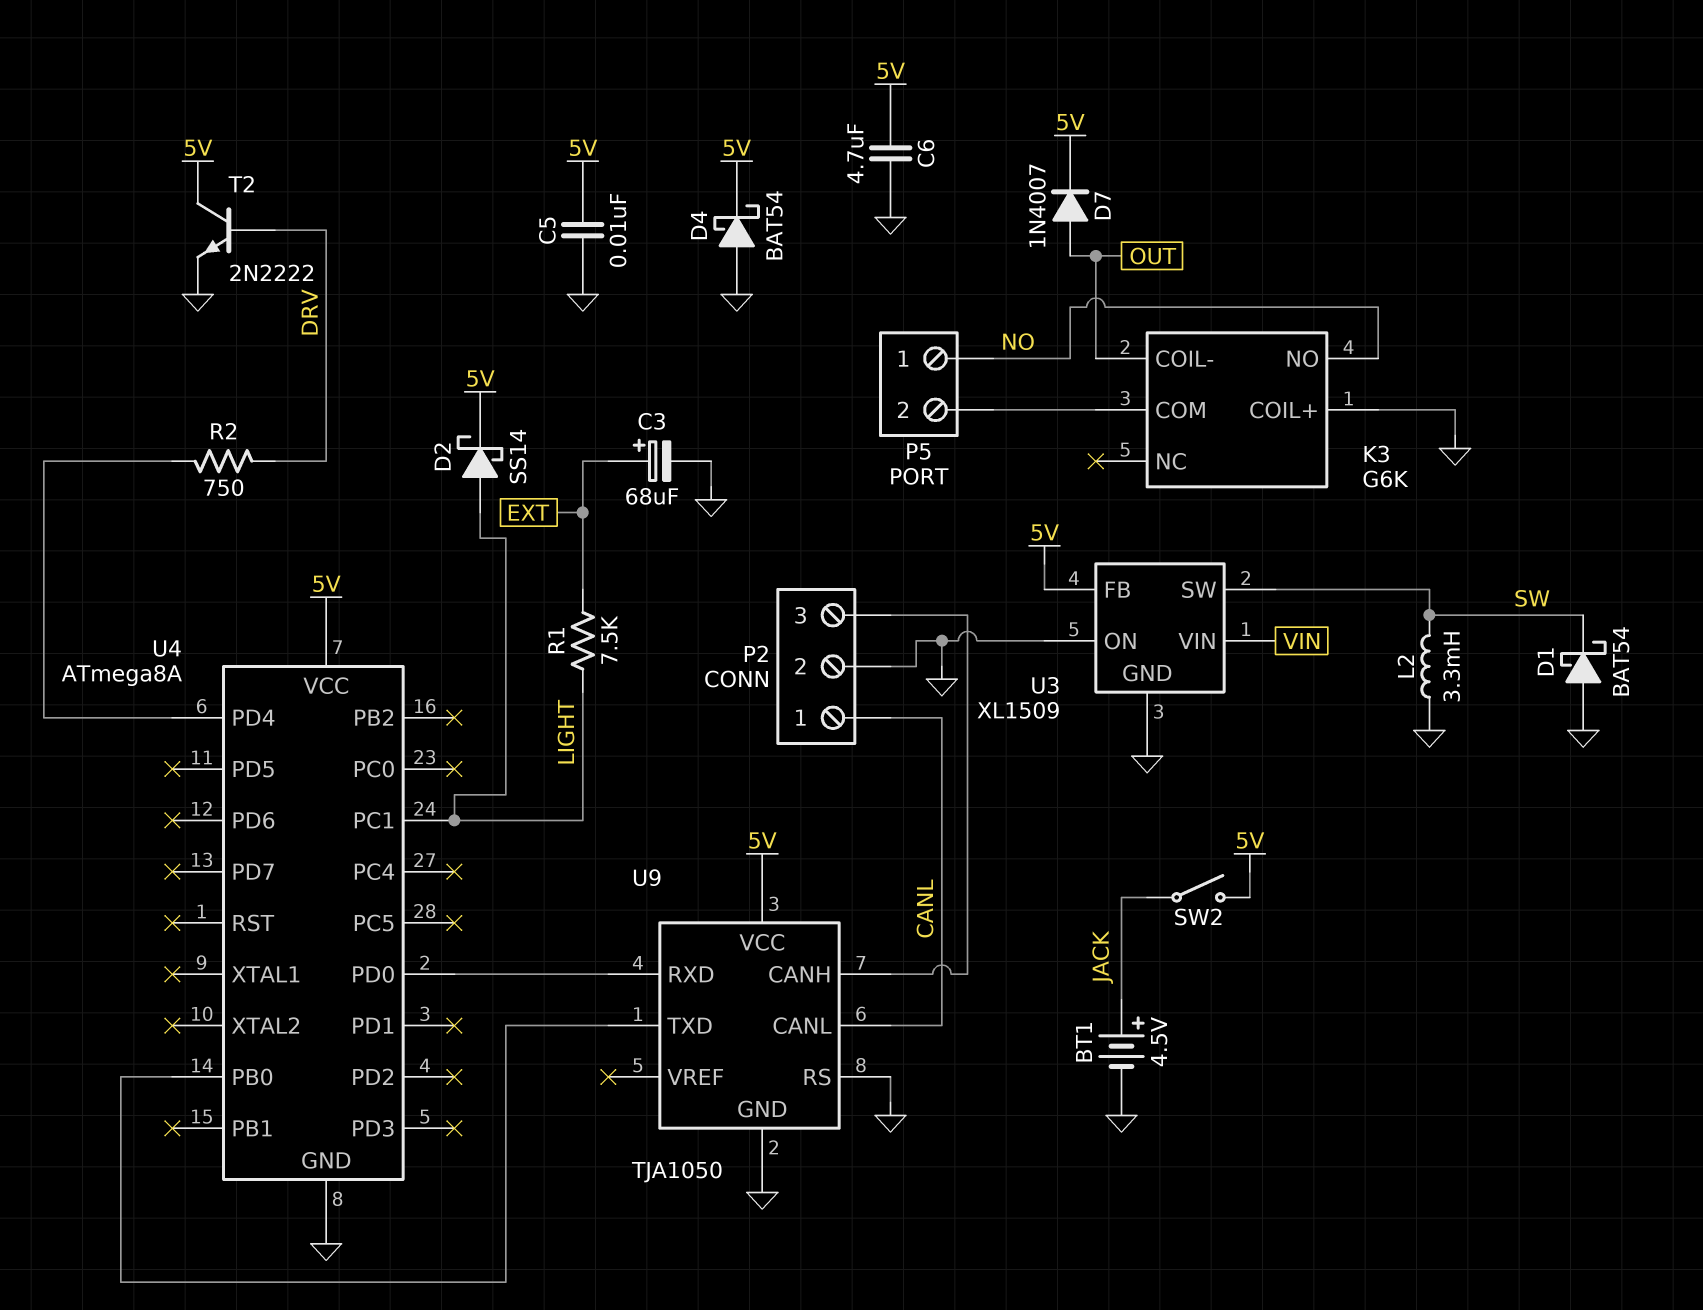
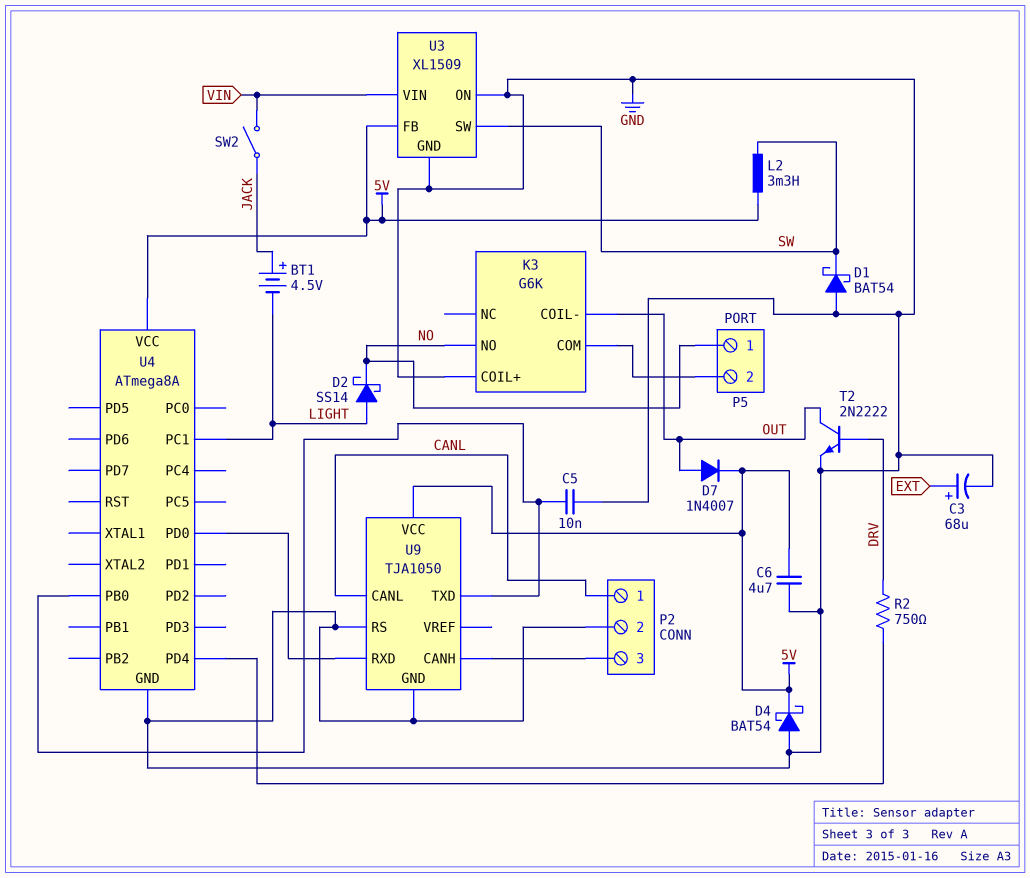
BT1: 4.5V (plus JACK, minus GND) -> 4.5V (plus JACK, minus LIGHT)
C5: 10nF (5V, GND) -> 10nF (GND, U4/PB0)
D2: schottky SS14 (A LIGHT, K 5V) -> schottky SS14 (A LIGHT, K NO)
L2: 3.3mH (GND, SW) -> 3.3mH (5V, SW)
R1: 7.5k (EXT, LIGHT) -> none
SW2: switch (5V, JACK) -> switch (JACK, VIN)
T2: NPN 2N2222 (B DRV, C 5V, E GND) -> NPN 2N2222 (B DRV, C OUT, E GND)

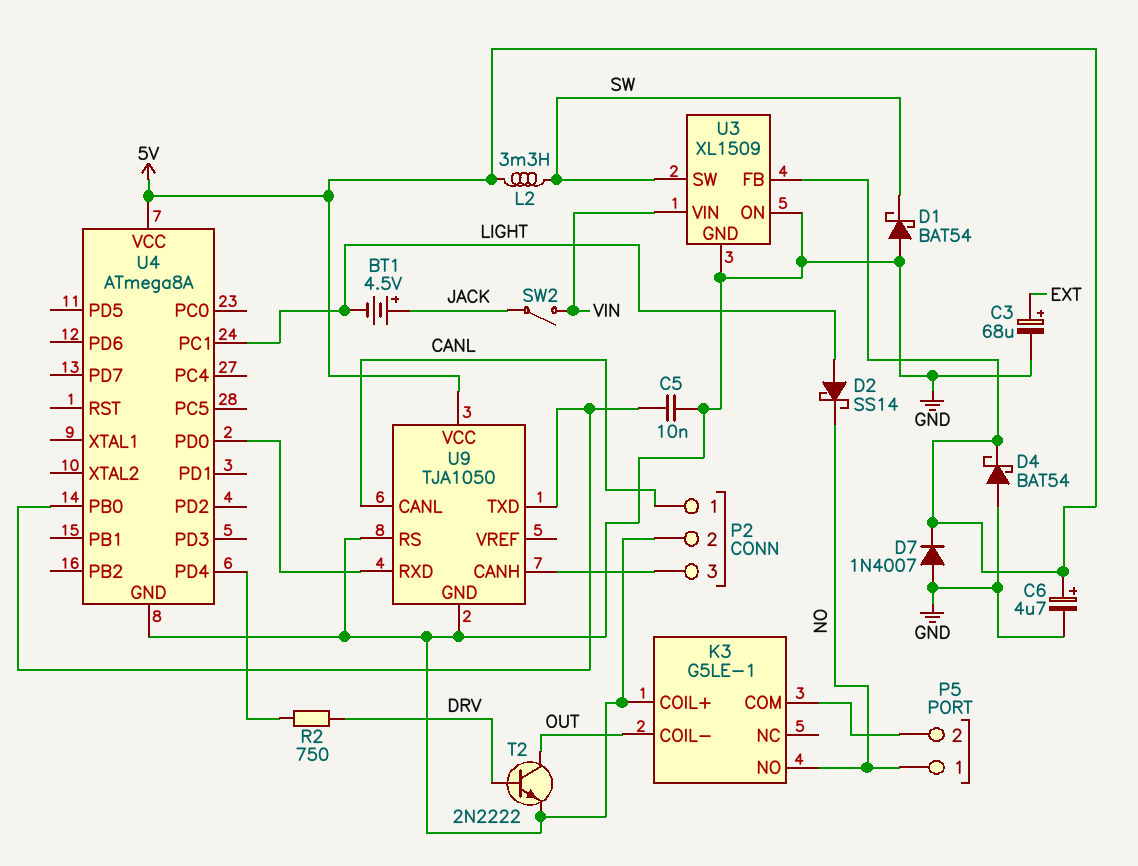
C6: 4.7uF (5V, GND) -> 4.7uF (plus 5V, minus GND)
D7: diode 1N4007 (A OUT, K 5V) -> diode 1N4007 (A GND, K 5V)
K3: G6K -> G5LE-1

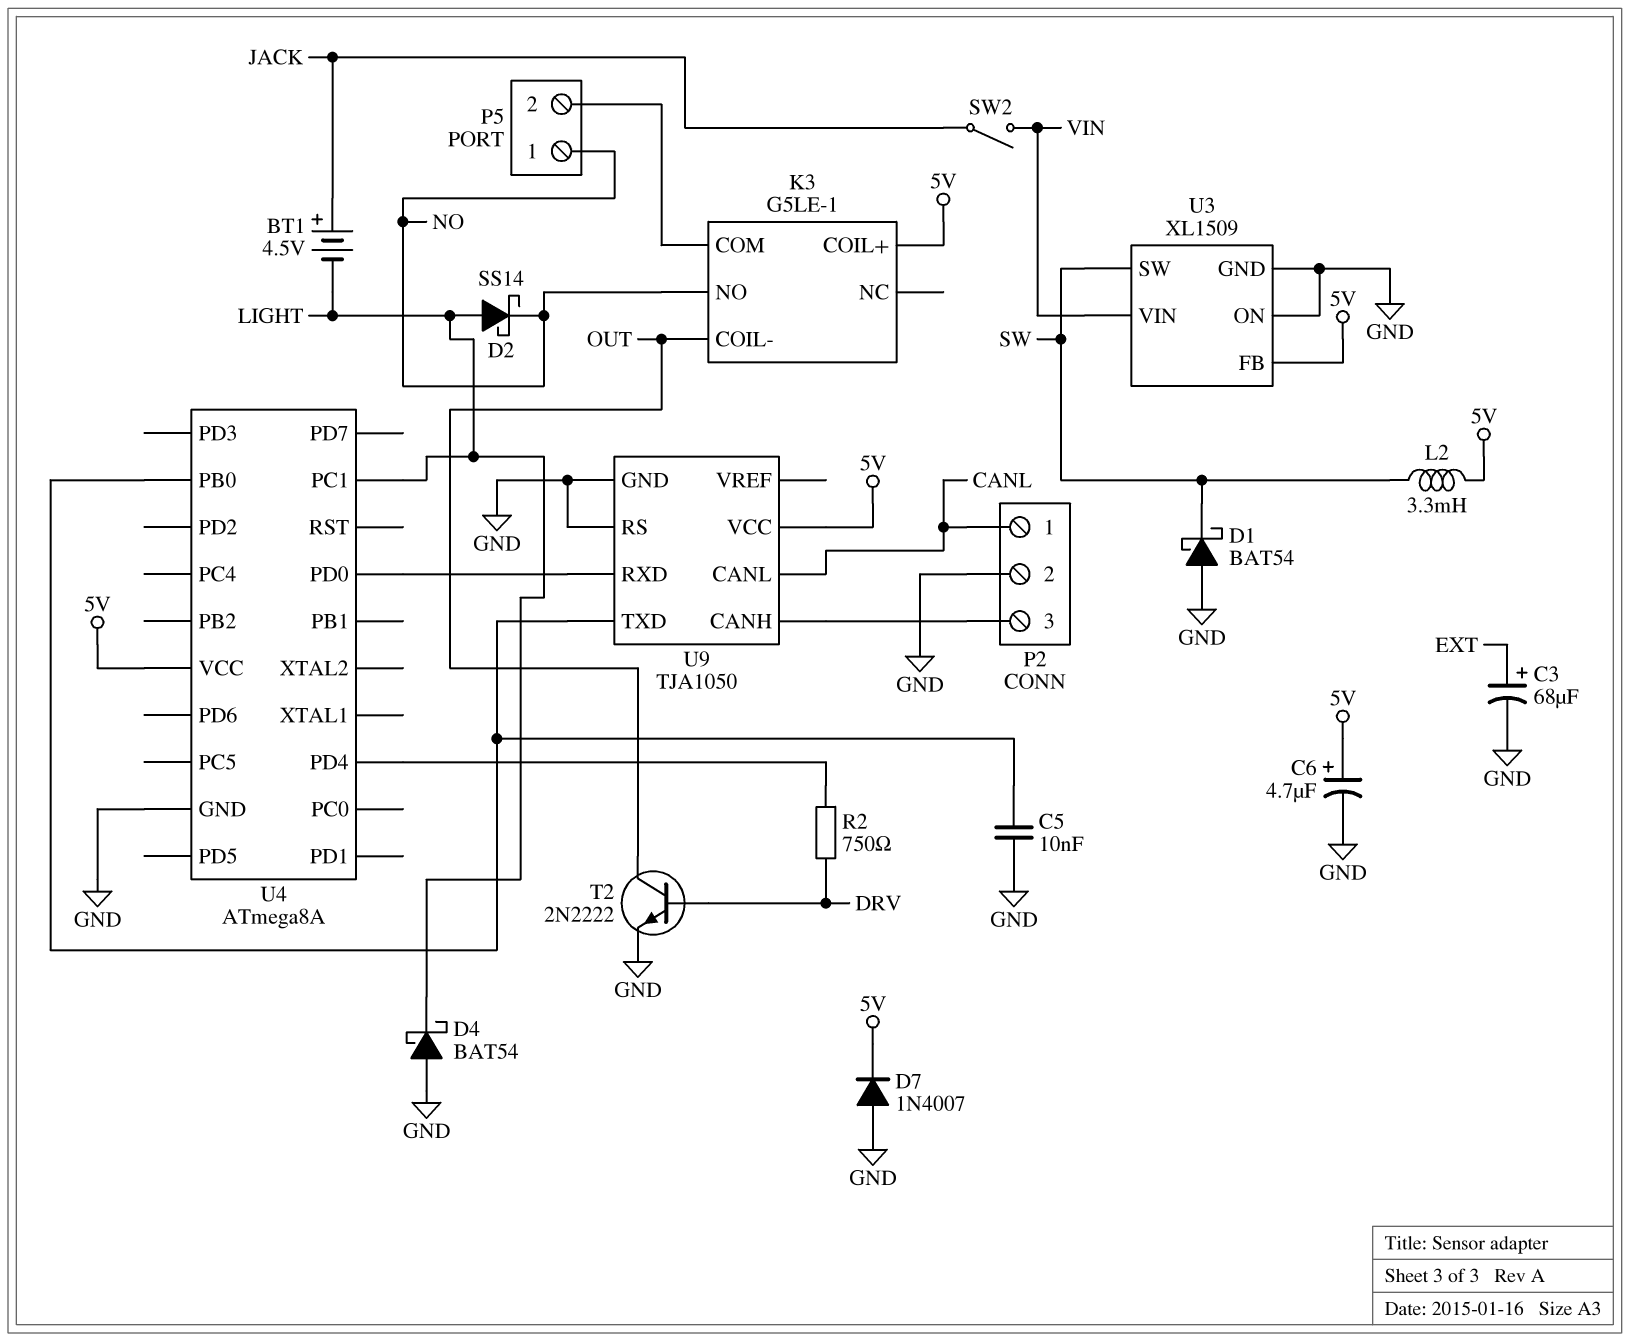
D4: schottky BAT54 (A GND, K 5V) -> schottky BAT54 (A GND, K LIGHT)
K3 pin COIL+: GND -> 5V

